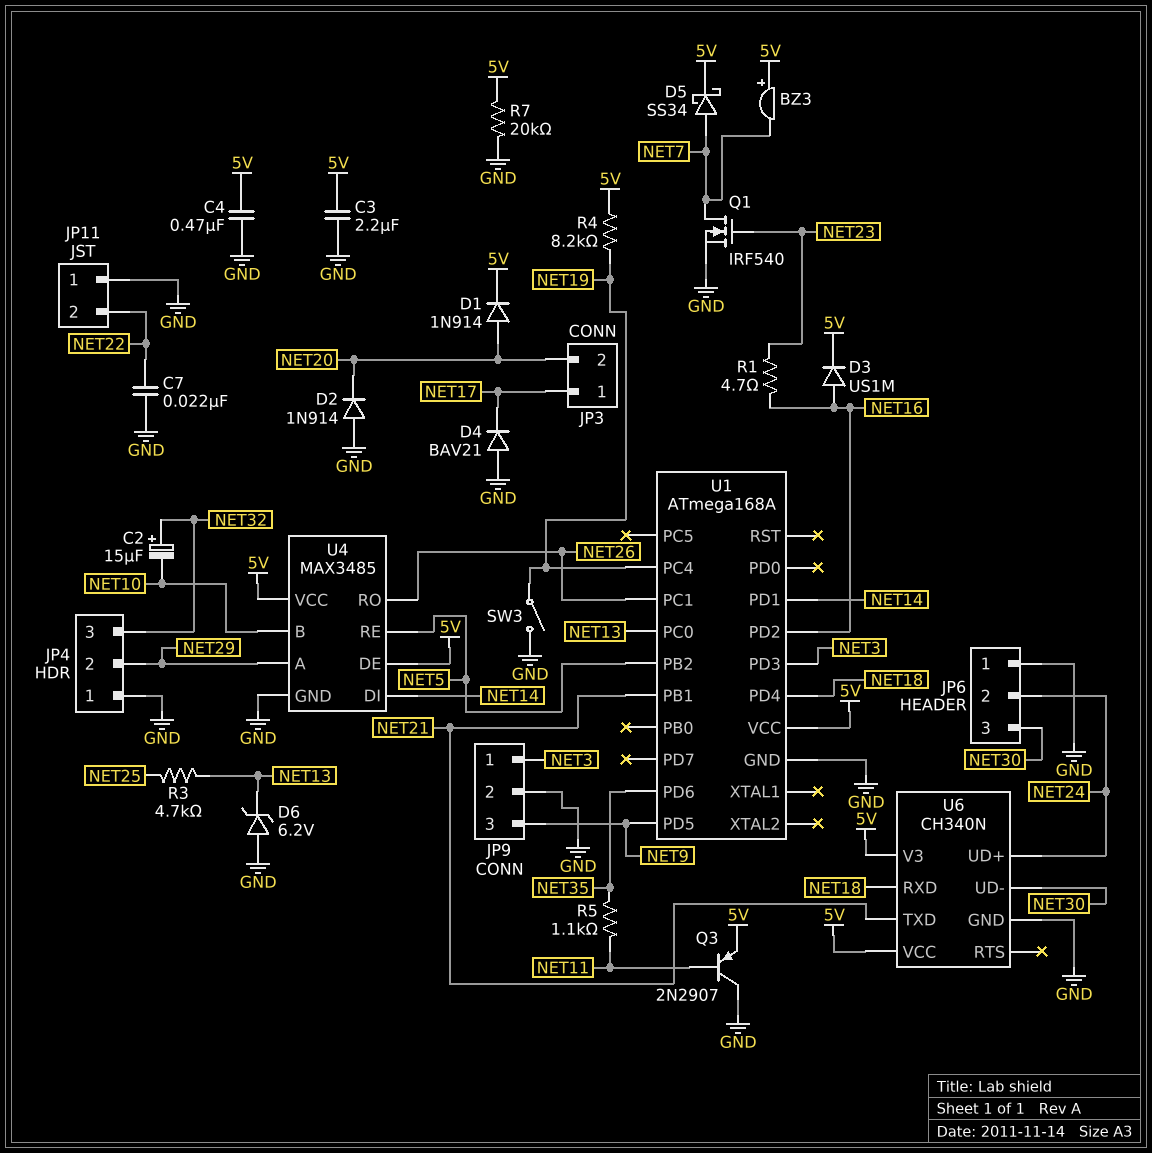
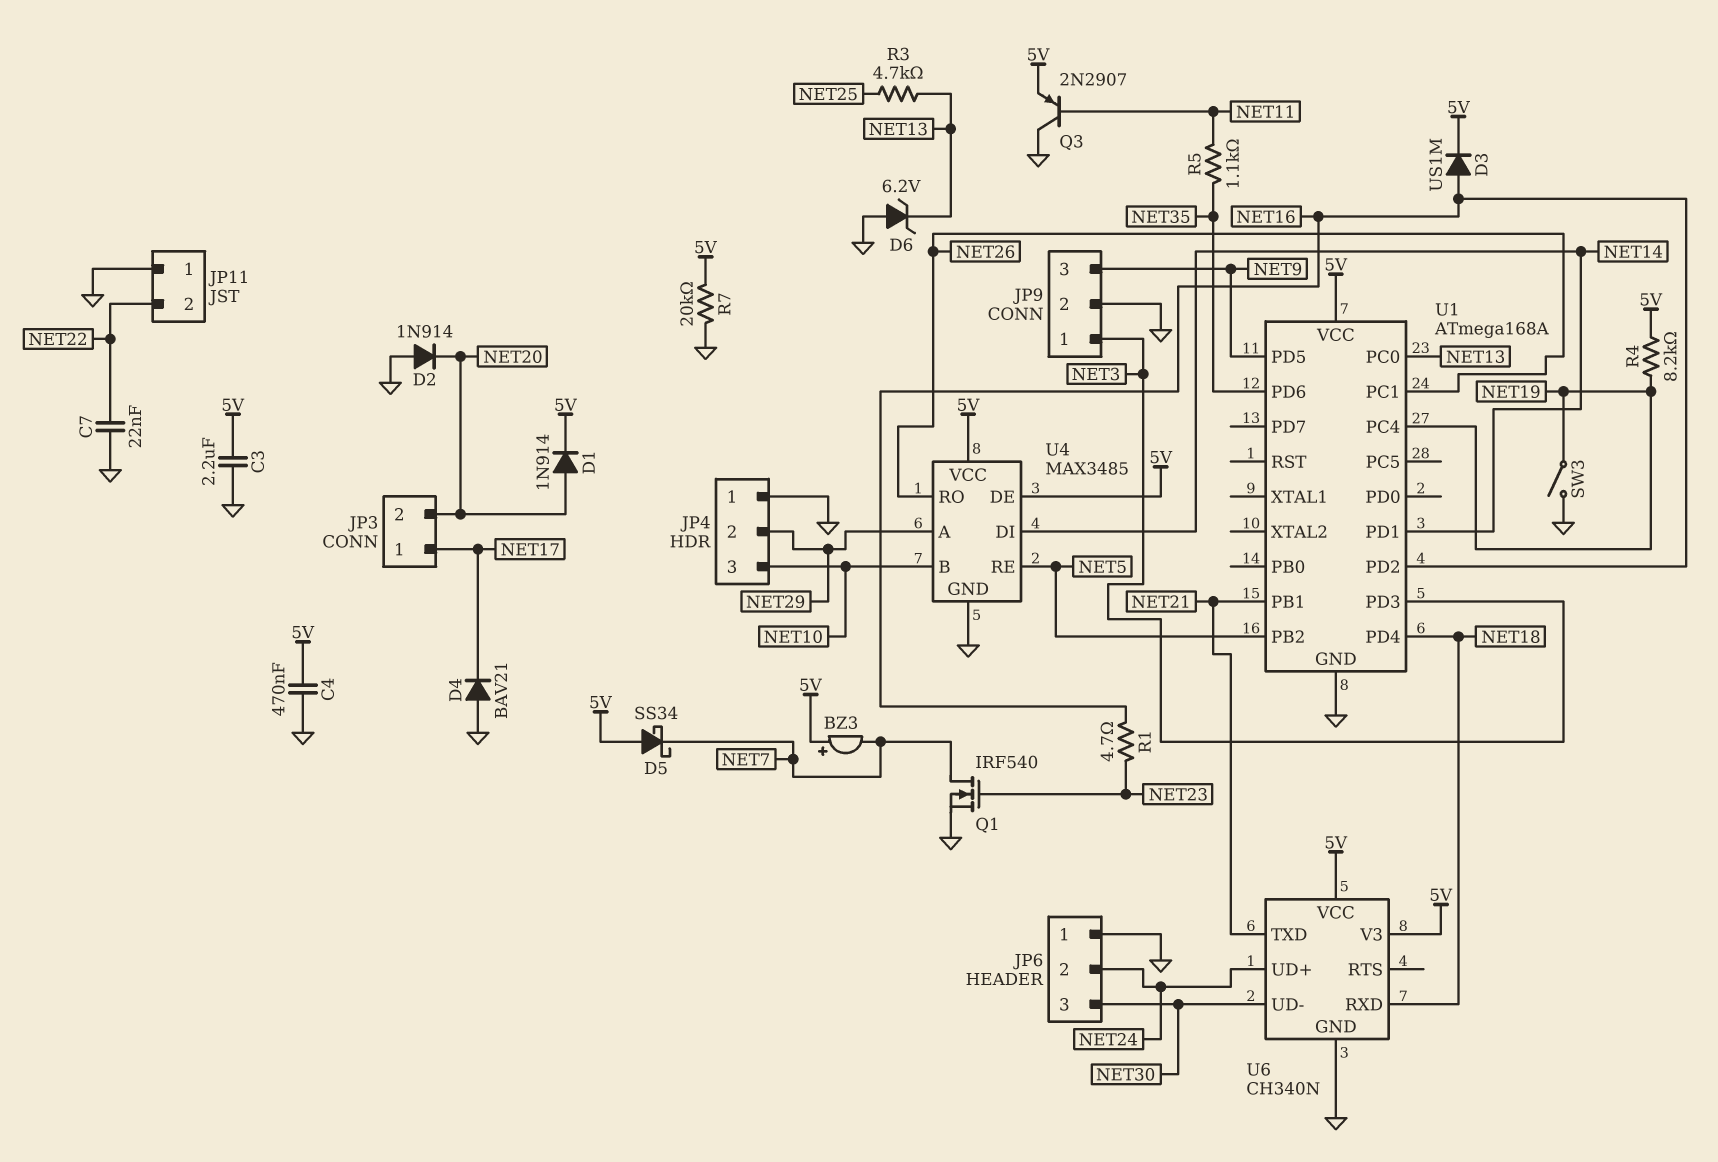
C2: 15uF (plus NET32, minus NET10) -> none
D5: schottky SS34 (A NET7, K 5V) -> schottky SS34 (A 5V, K NET7)
JP4 pin 3: NET32 -> NET10

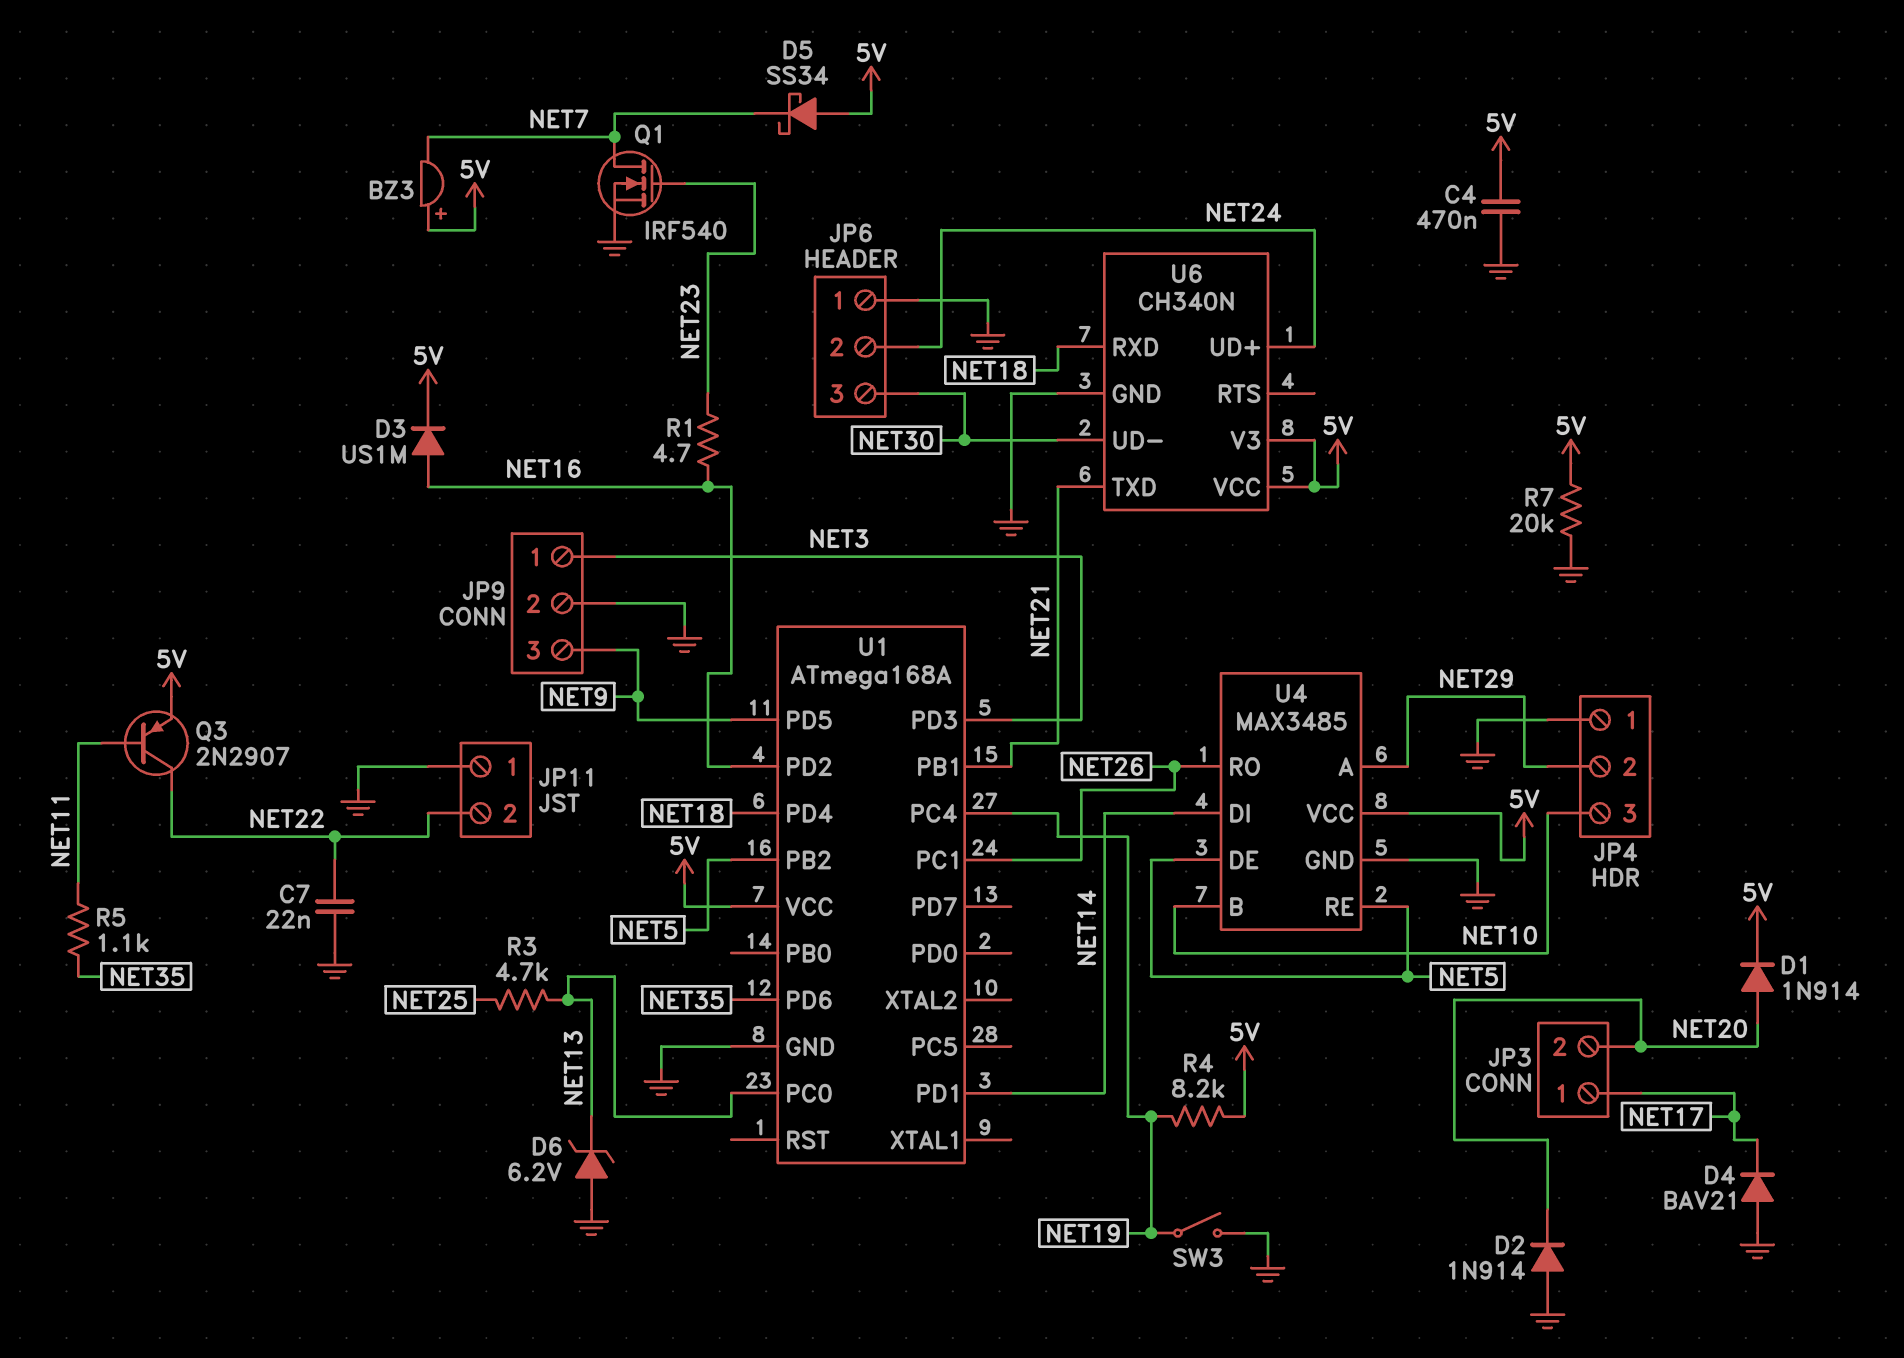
C3: 2.2uF (5V, GND) -> none
Q3: PNP 2N2907 (B NET11, C GND, E 5V) -> PNP 2N2907 (B NET11, C NET22, E 5V)
U4 pin DE: 5V -> NET5

